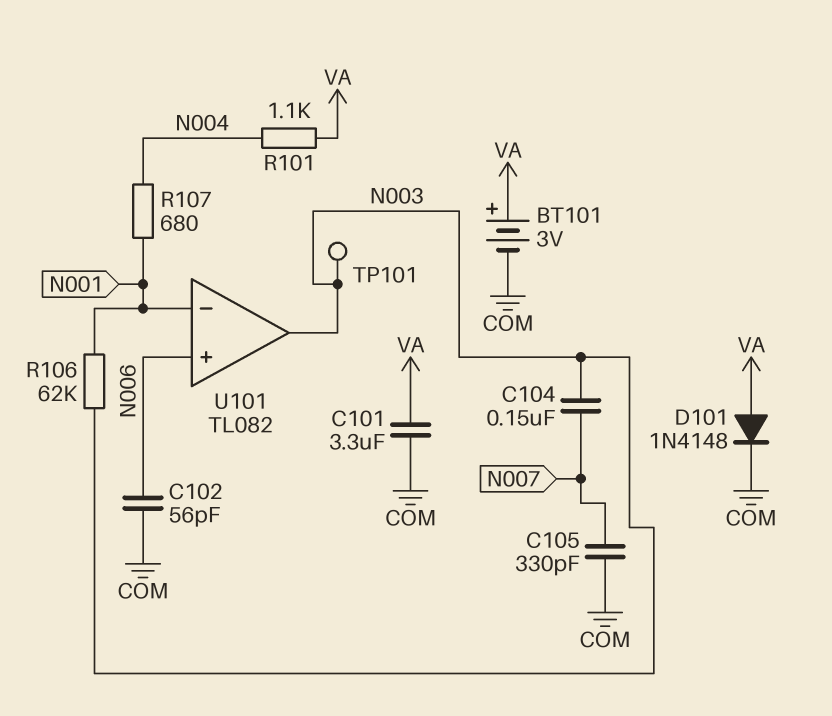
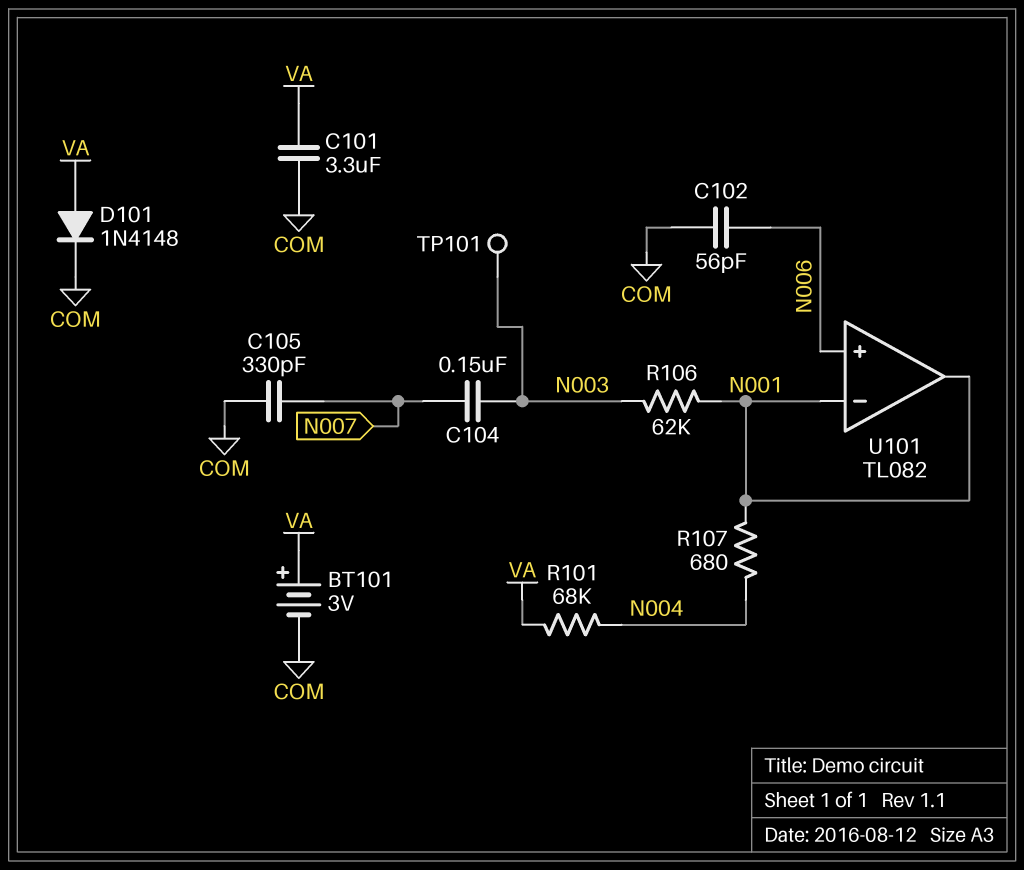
R101: 1.1k (N004, VA) -> 68k (N004, VA)
U101 pin out: N003 -> N001

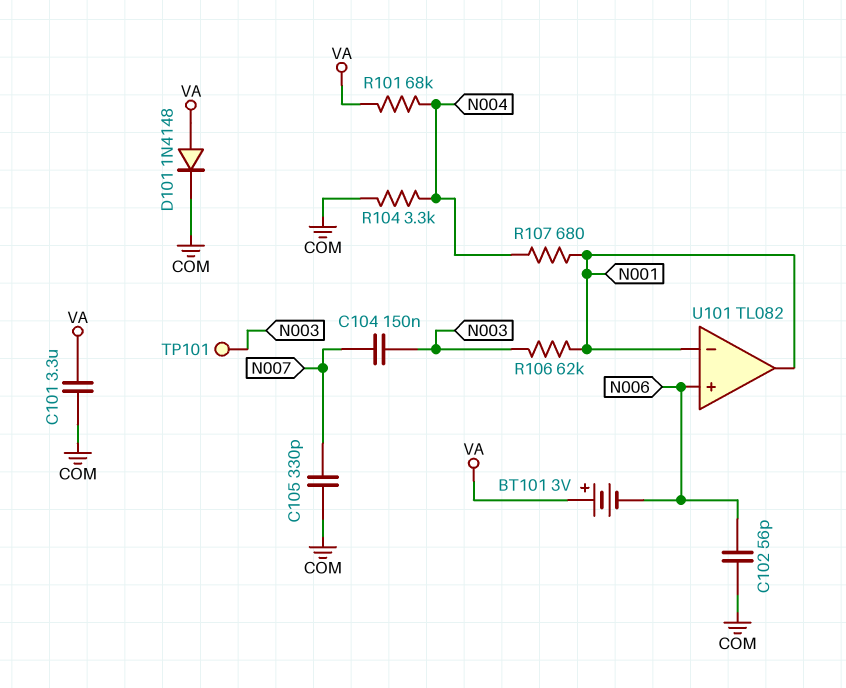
BT101: 3V (plus VA, minus COM) -> 3V (plus VA, minus N006)
R104: none -> 3.3k (COM, N004)

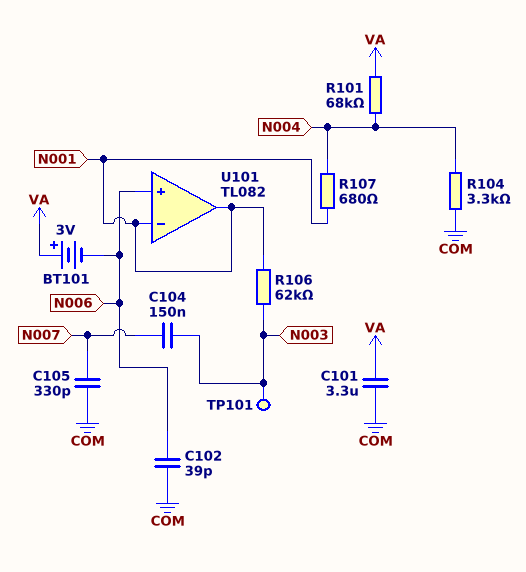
C102: 56pF (COM, N006) -> 39pF (COM, N006)
D101: diode 1N4148 (A VA, K COM) -> none

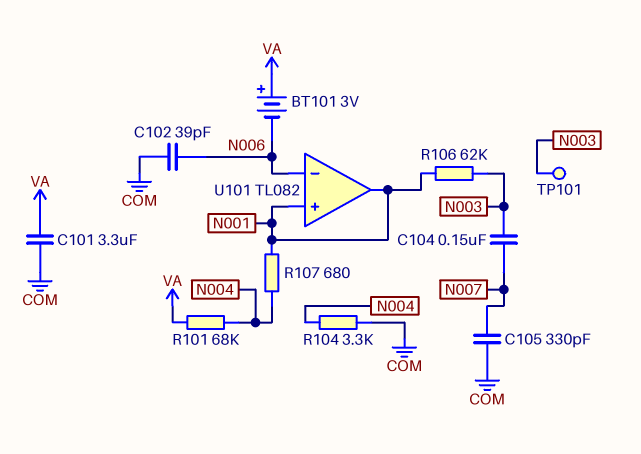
U101 pin in+: N006 -> N001
U101 pin in-: N001 -> N006

